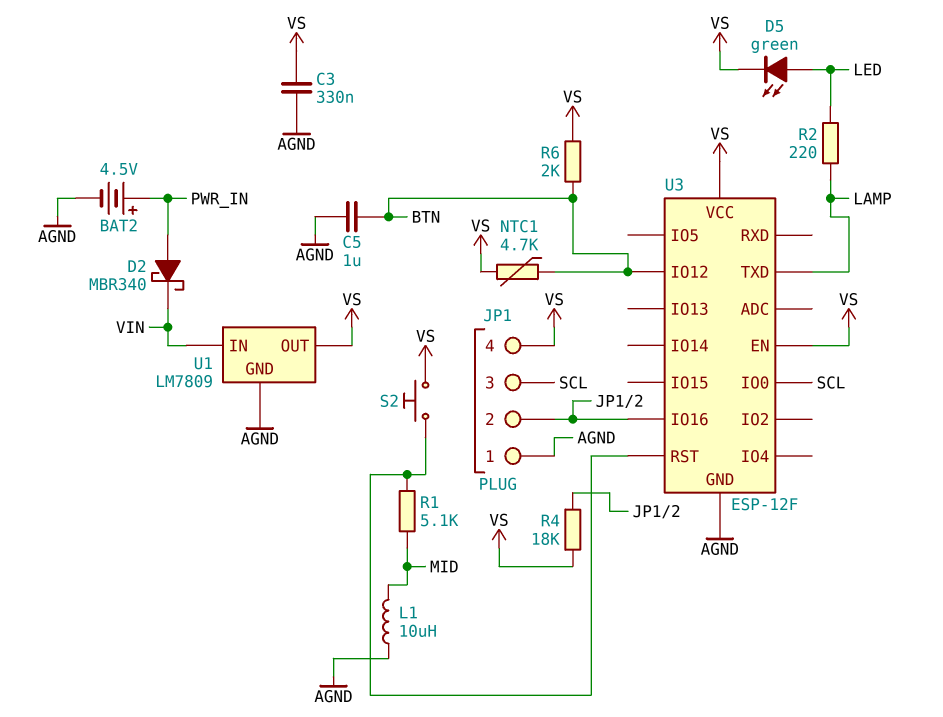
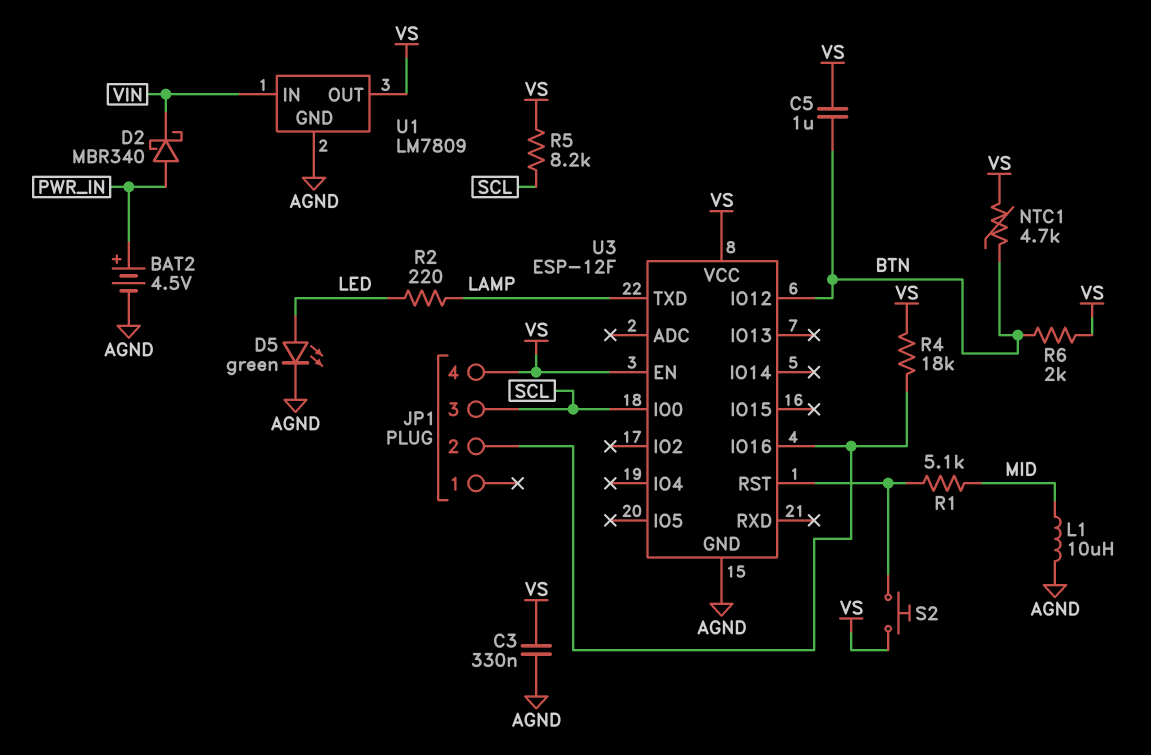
C5: 1uF (AGND, BTN) -> 1uF (BTN, VS)
D5: LED green (A LED, K VS) -> LED green (A LED, K AGND)
JP1 pin 1: AGND -> none
R5: none -> 8.2k (SCL, VS)

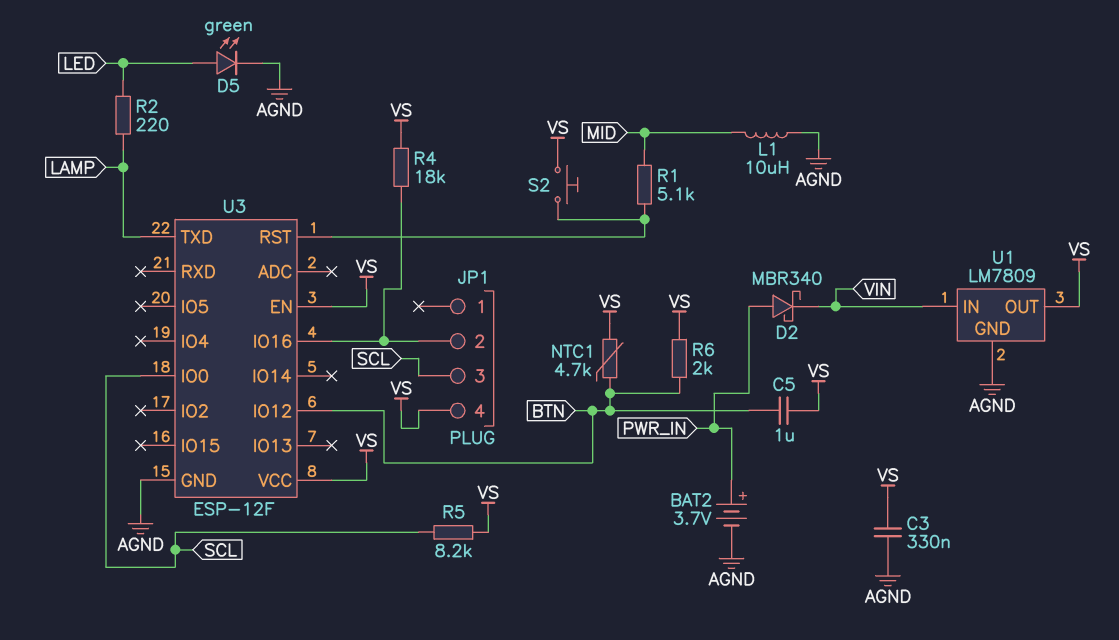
BAT2: 4.5V (plus PWR_IN, minus AGND) -> 3.7V (plus PWR_IN, minus AGND)

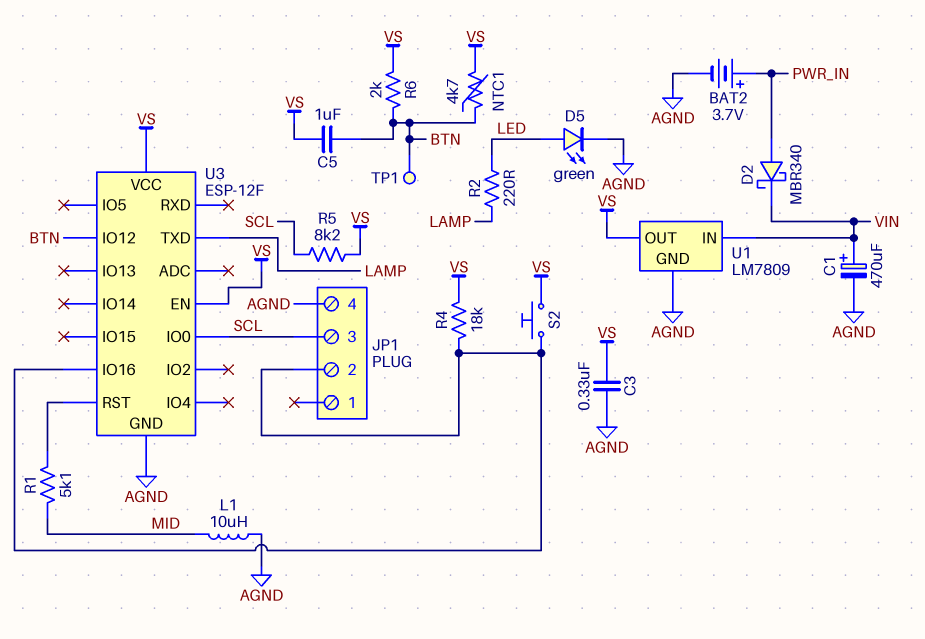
C1: none -> 470uF (plus VIN, minus AGND)
JP1 pin 4: VS -> AGND
S2: button (U3/RST, VS) -> button (JP1/2, VS)
TP1: none -> test point (BTN)

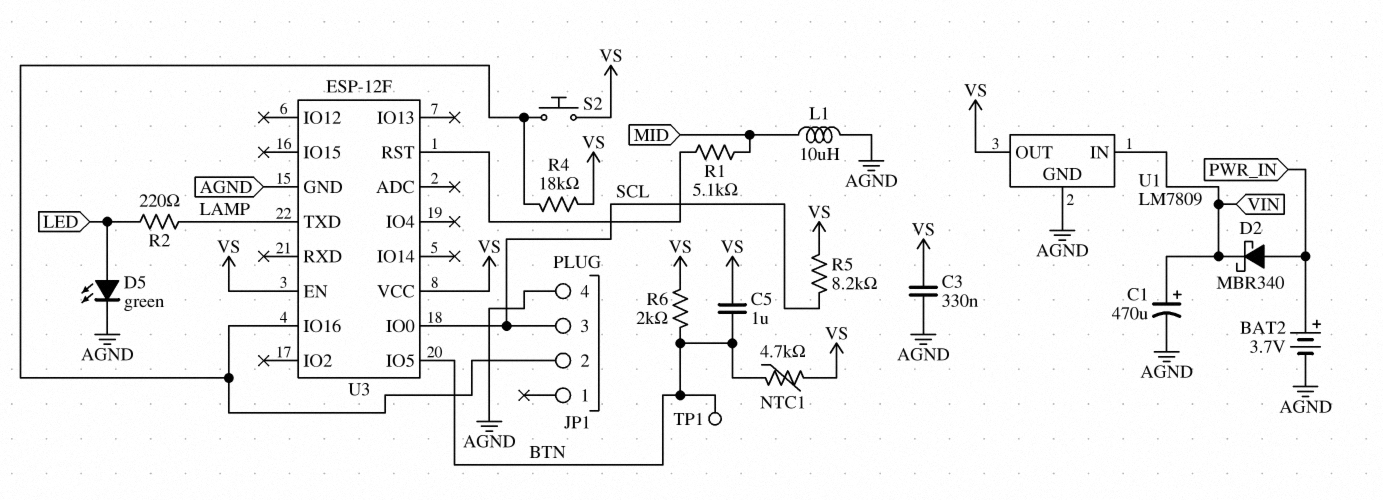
U3 pin IO5: none -> BTN
U3 pin IO12: BTN -> none

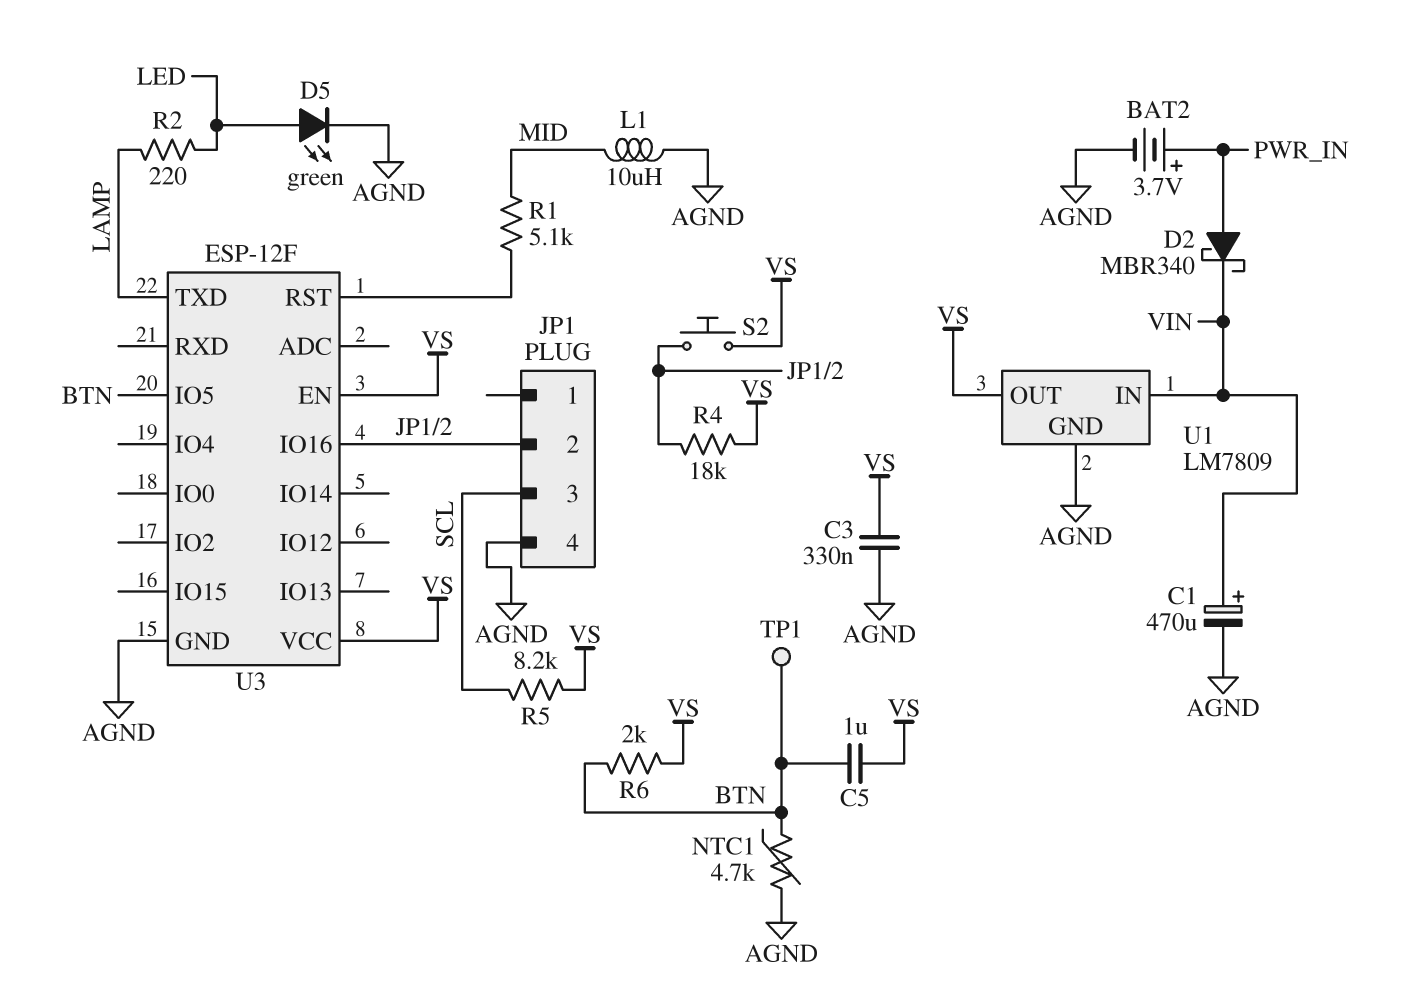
NTC1: 4.7k (BTN, VS) -> 4.7k (AGND, BTN)
U3 pin IO0: SCL -> none

